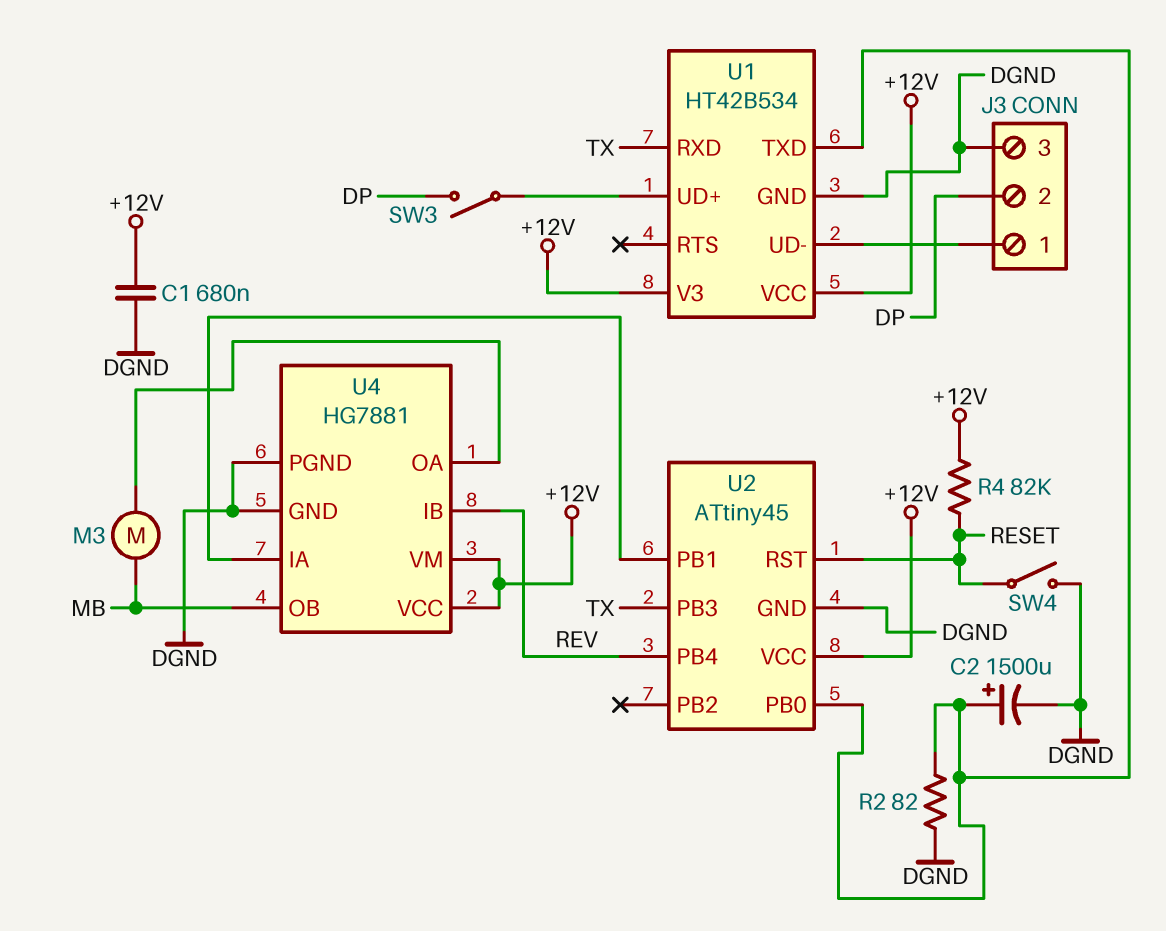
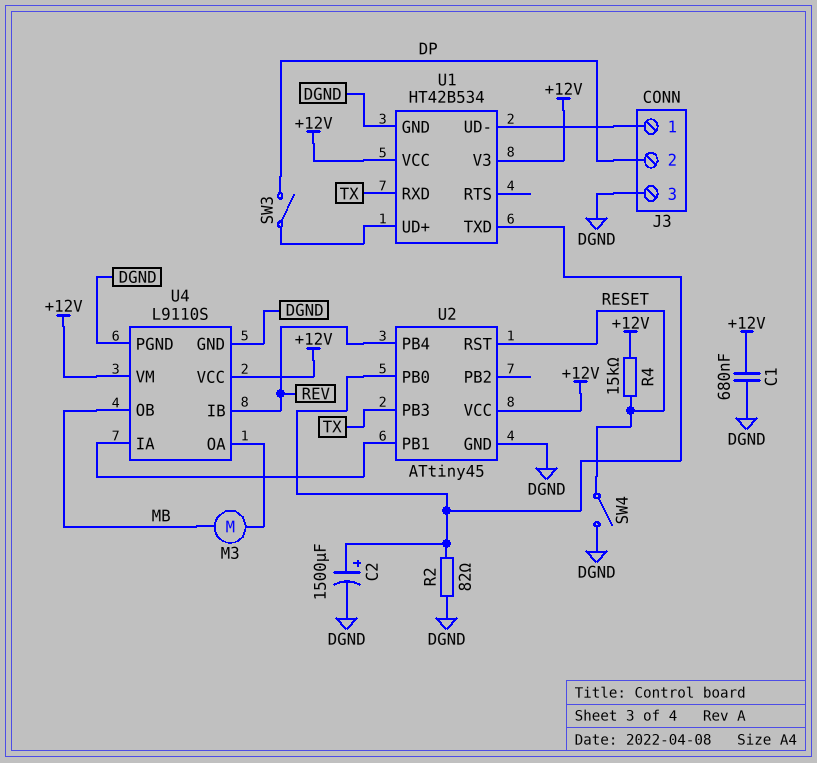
R4: 82k (+12V, RESET) -> 15k (+12V, RESET)
U4: HG7881 -> L9110S

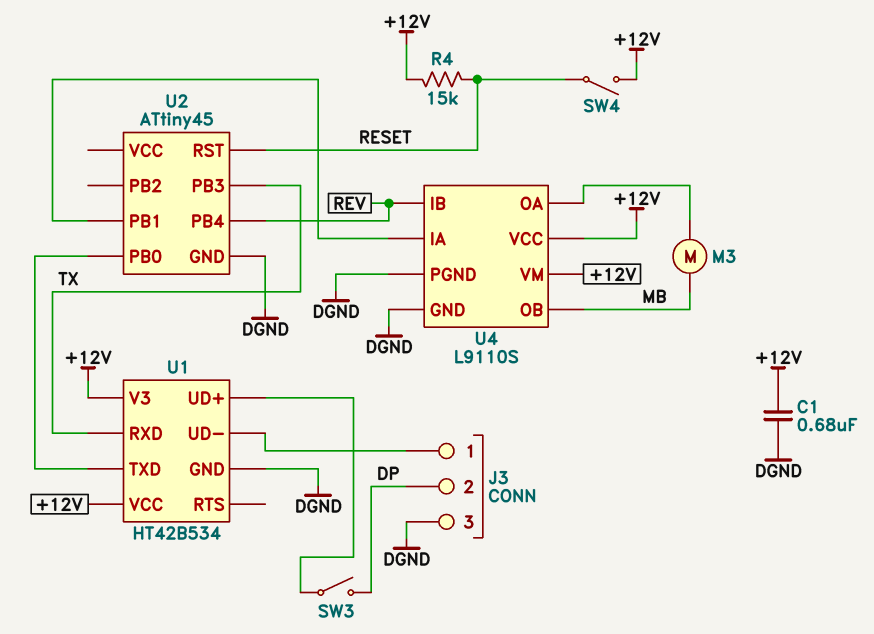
C2: 1500uF (plus U1/TXD, minus DGND) -> none
R2: 82 (DGND, U1/TXD) -> none
SW4: switch (DGND, RESET) -> switch (+12V, RESET)
U2 pin VCC: +12V -> none

